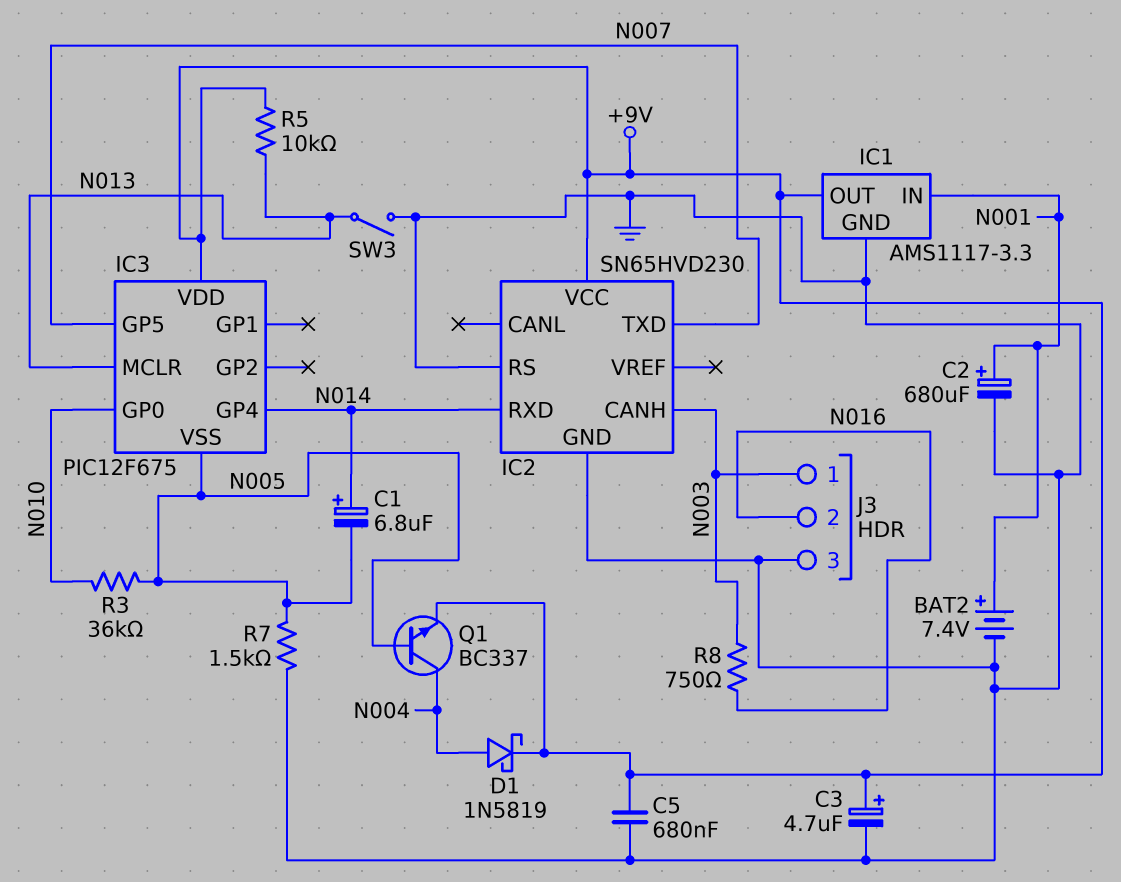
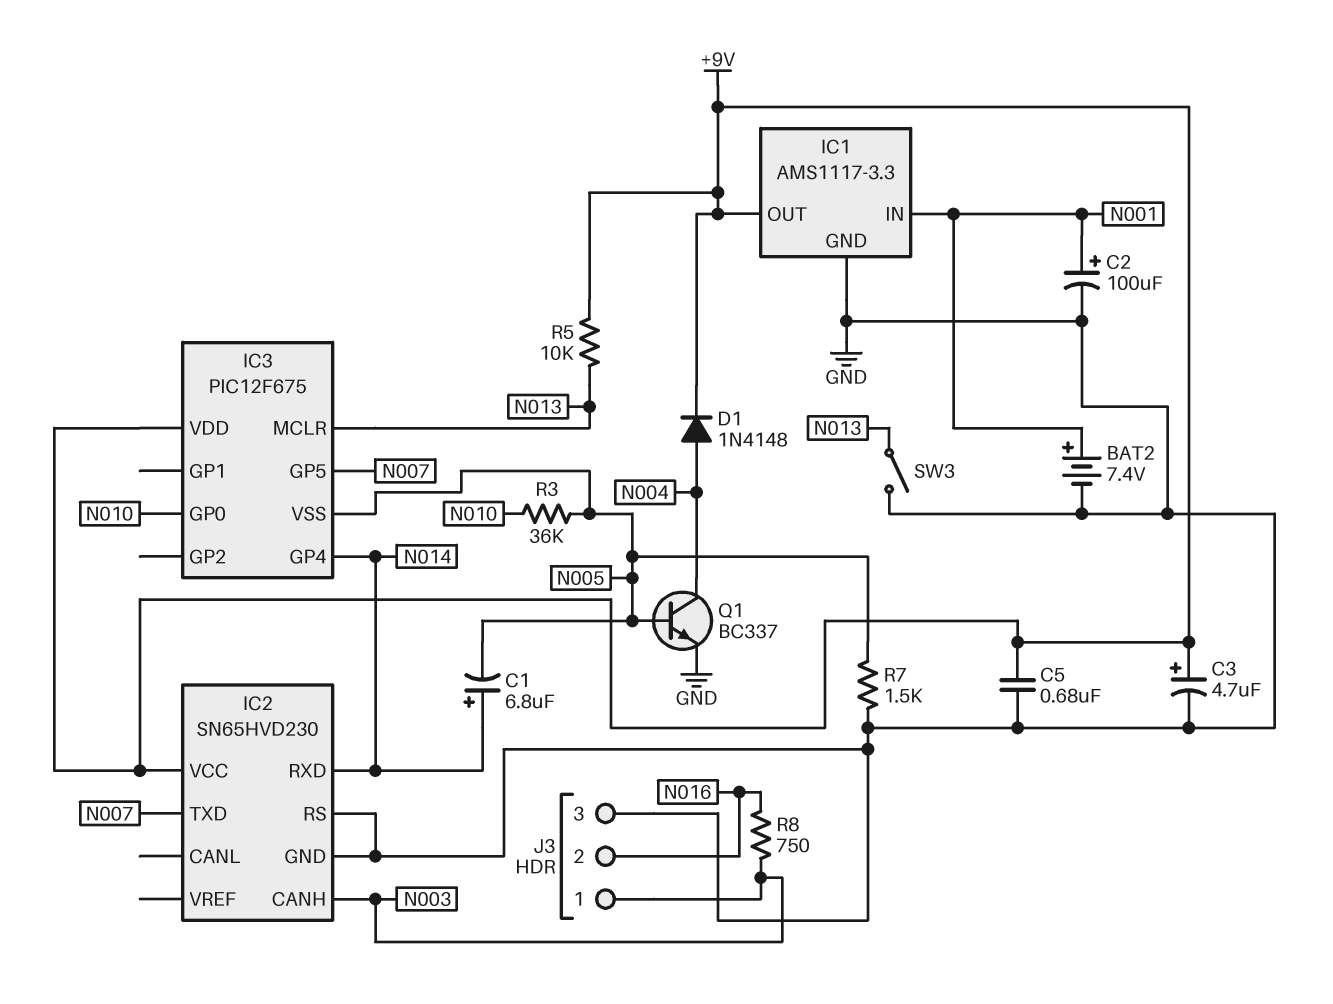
C2: 680uF (plus N001, minus GND) -> 100uF (plus N001, minus GND)
D1: schottky 1N5819 (A N004, K +9V) -> diode 1N4148 (A N004, K +9V)
Q1: NPN BC337 (B N005, C N004, E +9V) -> NPN BC337 (B N005, C N004, E GND)

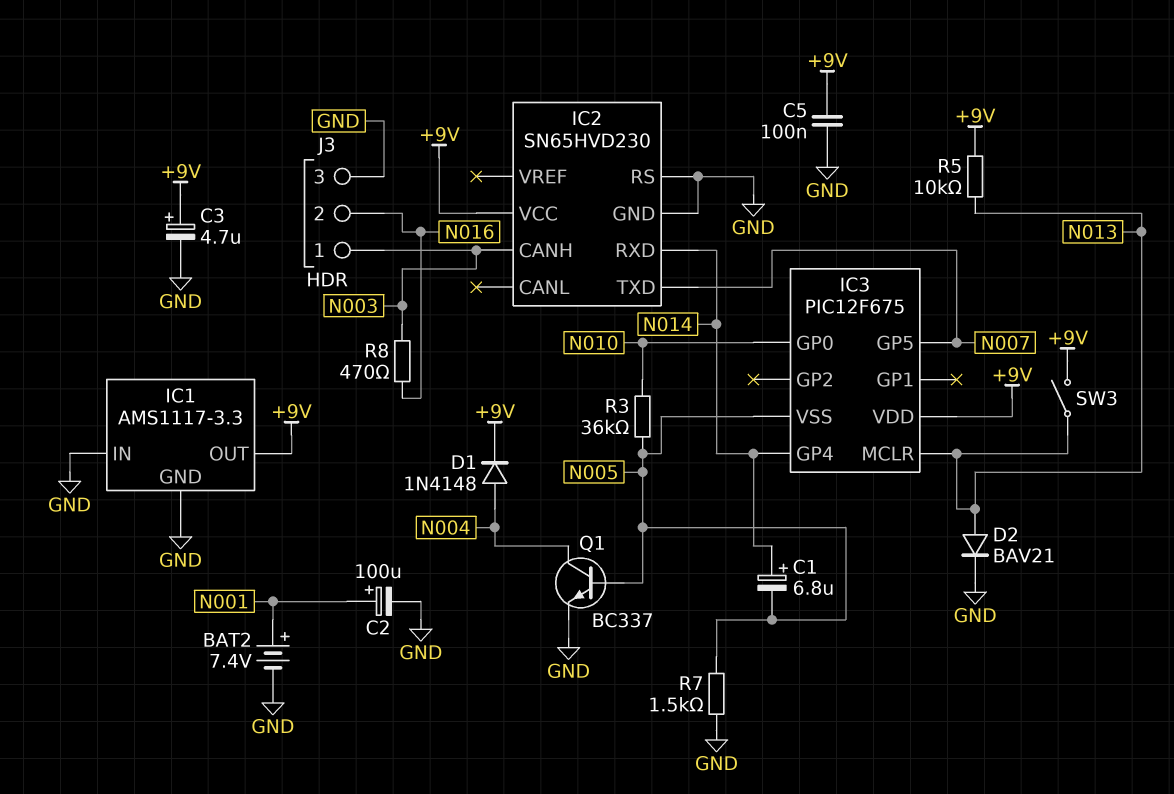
C5: 680nF (+9V, GND) -> 100nF (+9V, GND)
D2: none -> diode BAV21 (A N013, K GND)
IC1 pin IN: N001 -> GND
R8: 750 (N003, N016) -> 470 (N003, N016)
SW3: switch (GND, N013) -> switch (+9V, N013)

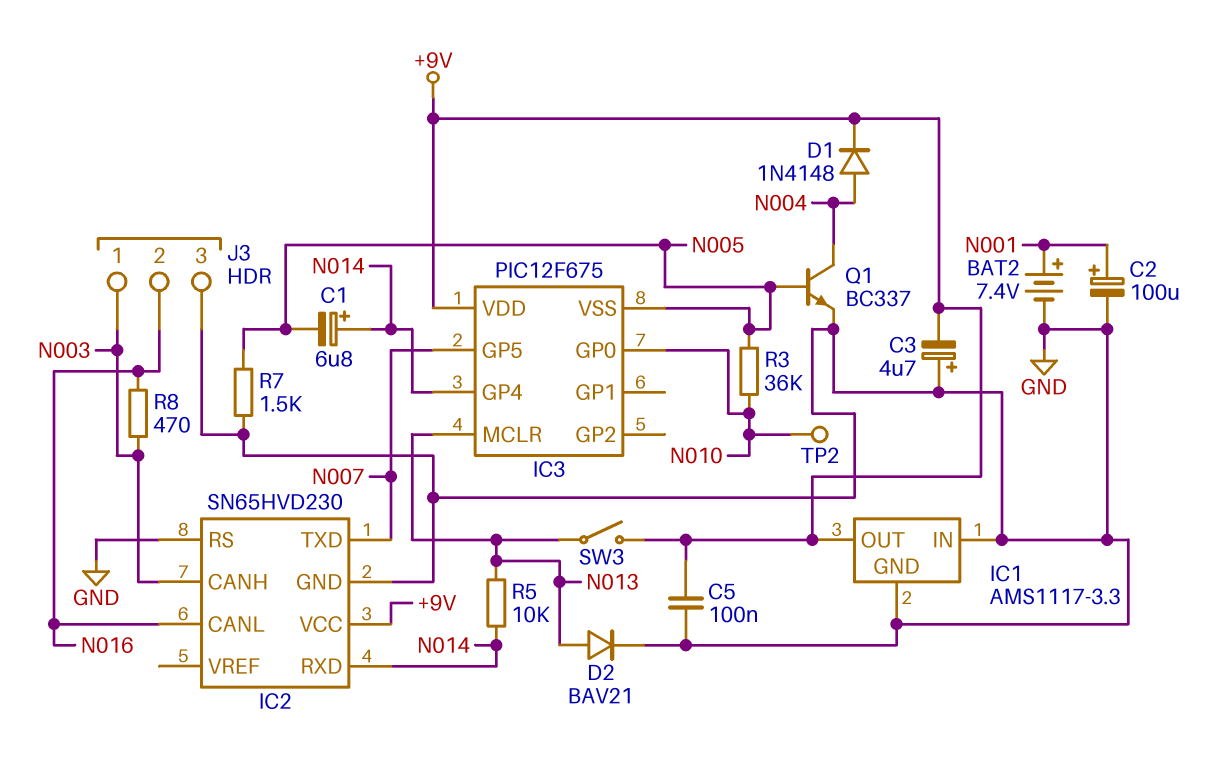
C3: 4.7uF (plus +9V, minus GND) -> 4.7uF (plus GND, minus +9V)
IC2 pin CANL: none -> N016
R5: 10k (+9V, N013) -> 10k (N013, N014)
TP2: none -> test point (N010)

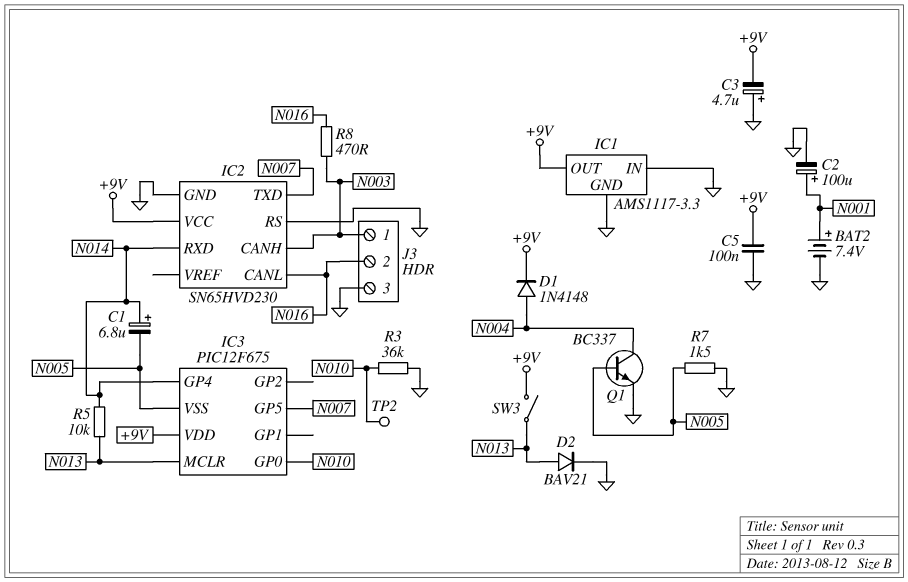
R3: 36k (N005, N010) -> 36k (GND, N010)

